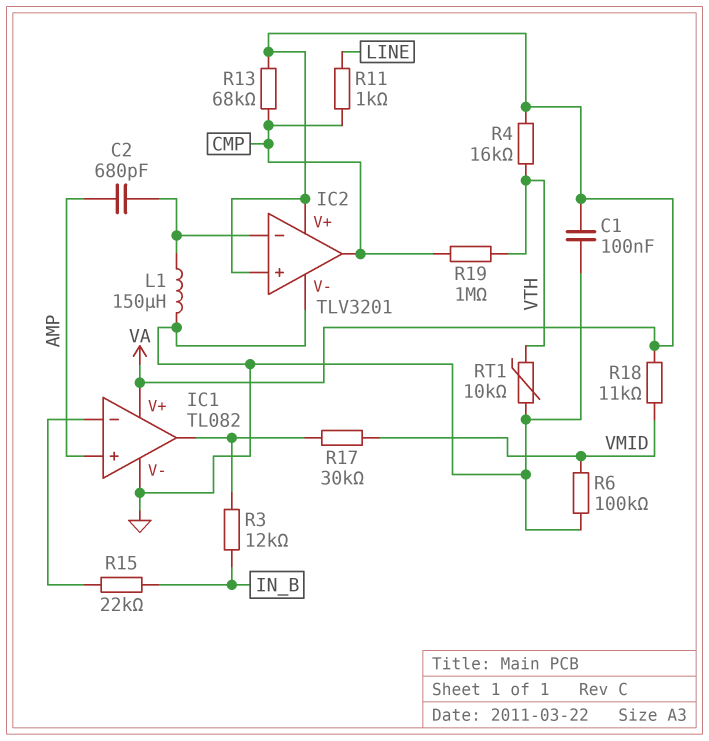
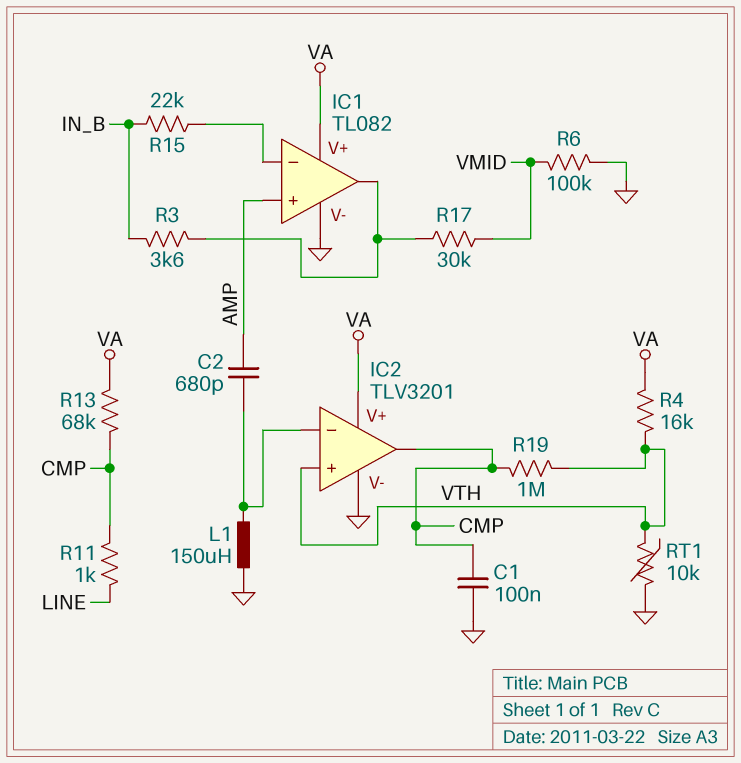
C1: 100nF (GND, VA) -> 100nF (CMP, GND)
IC2 pin in+: VA -> VTH
R3: 12k (IC1/out, IN_B) -> 3.6k (IC1/out, IN_B)
R18: 11k (VA, VMID) -> none

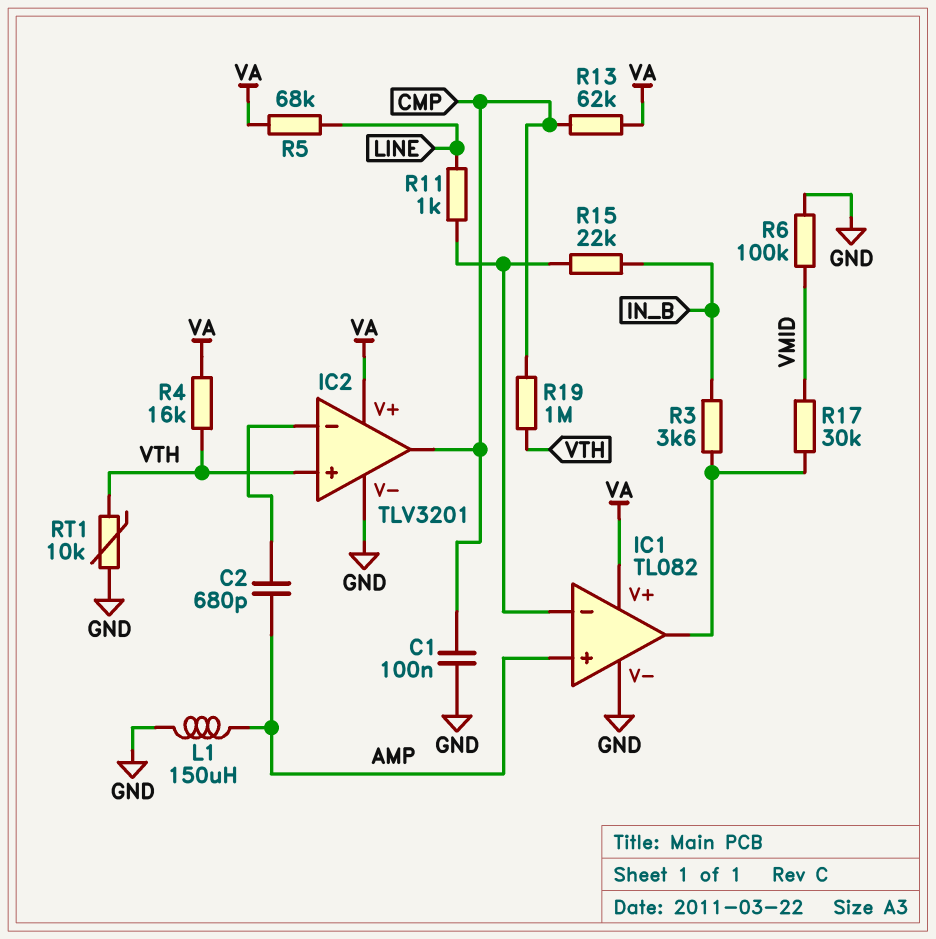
L1: 150uH (GND, IC2/in-) -> 150uH (AMP, GND)
R5: none -> 68k (LINE, VA)
R11: 1k (CMP, LINE) -> 1k (IC1/in-, LINE)
R13: 68k (CMP, VA) -> 62k (CMP, VA)

